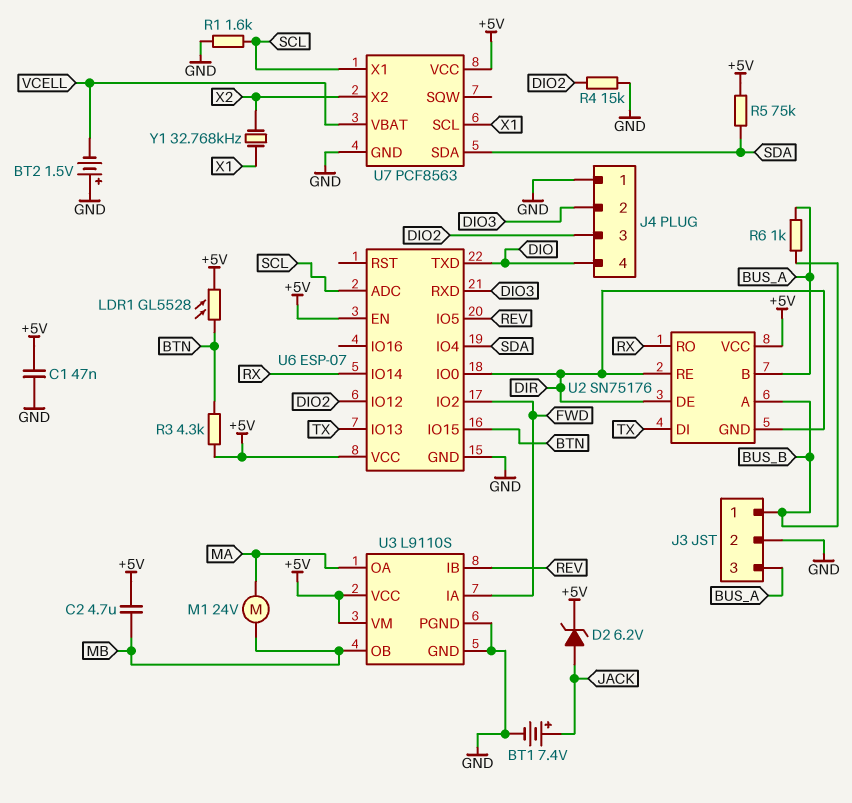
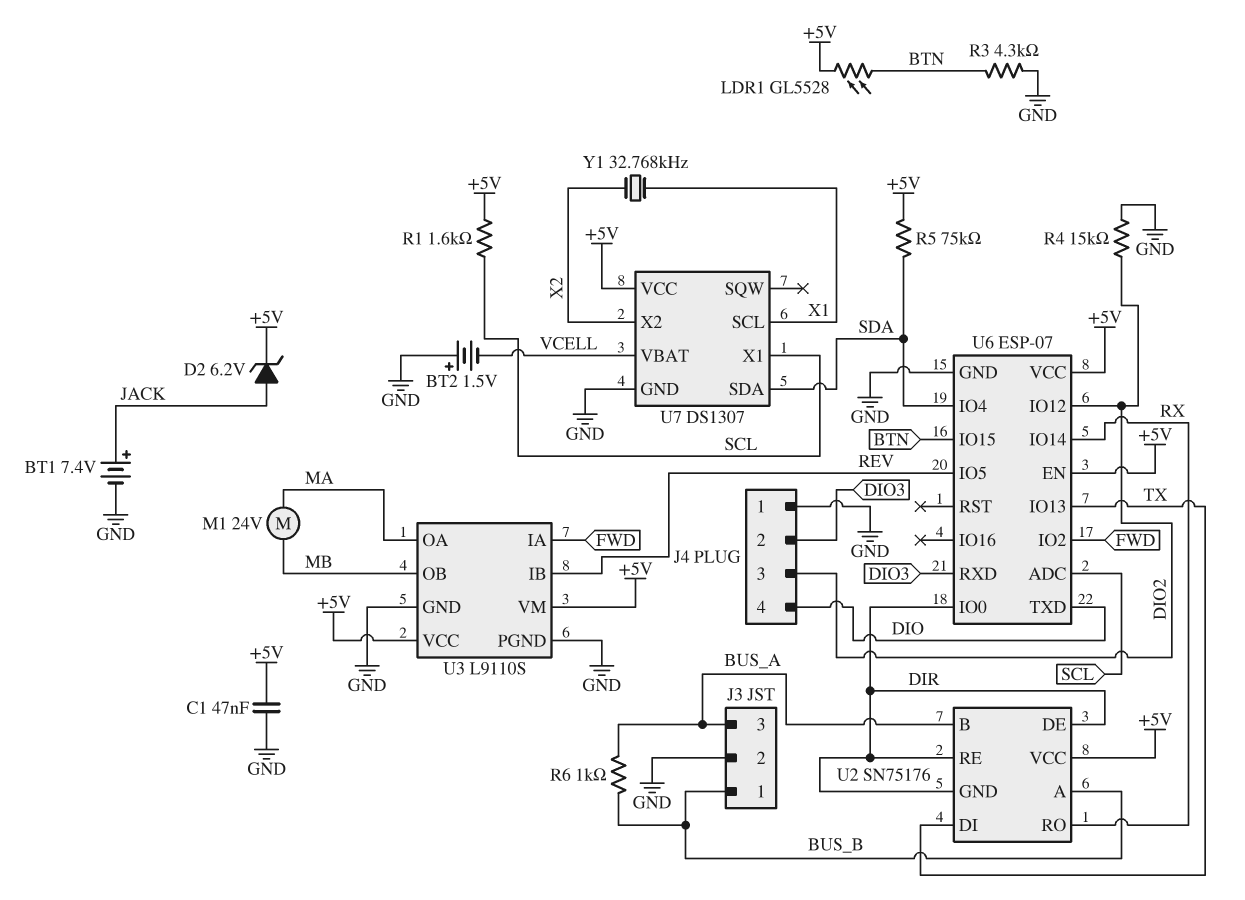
C2: 4.7uF (+5V, MB) -> none
R1: 1.6k (GND, SCL) -> 1.6k (+5V, SCL)
R3: 4.3k (+5V, BTN) -> 4.3k (BTN, GND)
U7: PCF8563 -> DS1307

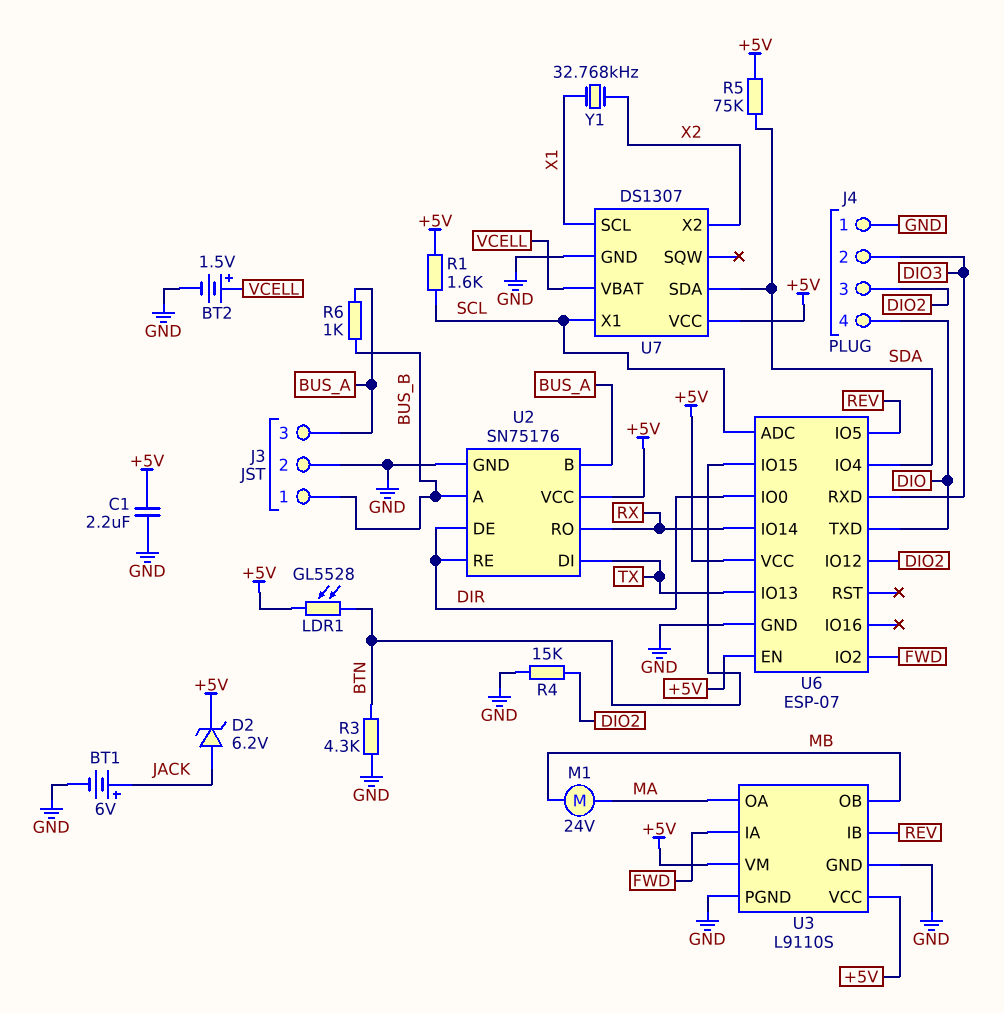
BT1: 7.4V (plus JACK, minus GND) -> 6V (plus JACK, minus GND)
BT2: 1.5V (plus GND, minus VCELL) -> 1.5V (plus VCELL, minus GND)
C1: 47nF (+5V, GND) -> 2.2uF (+5V, GND)
U2 pin GND: DIR -> GND

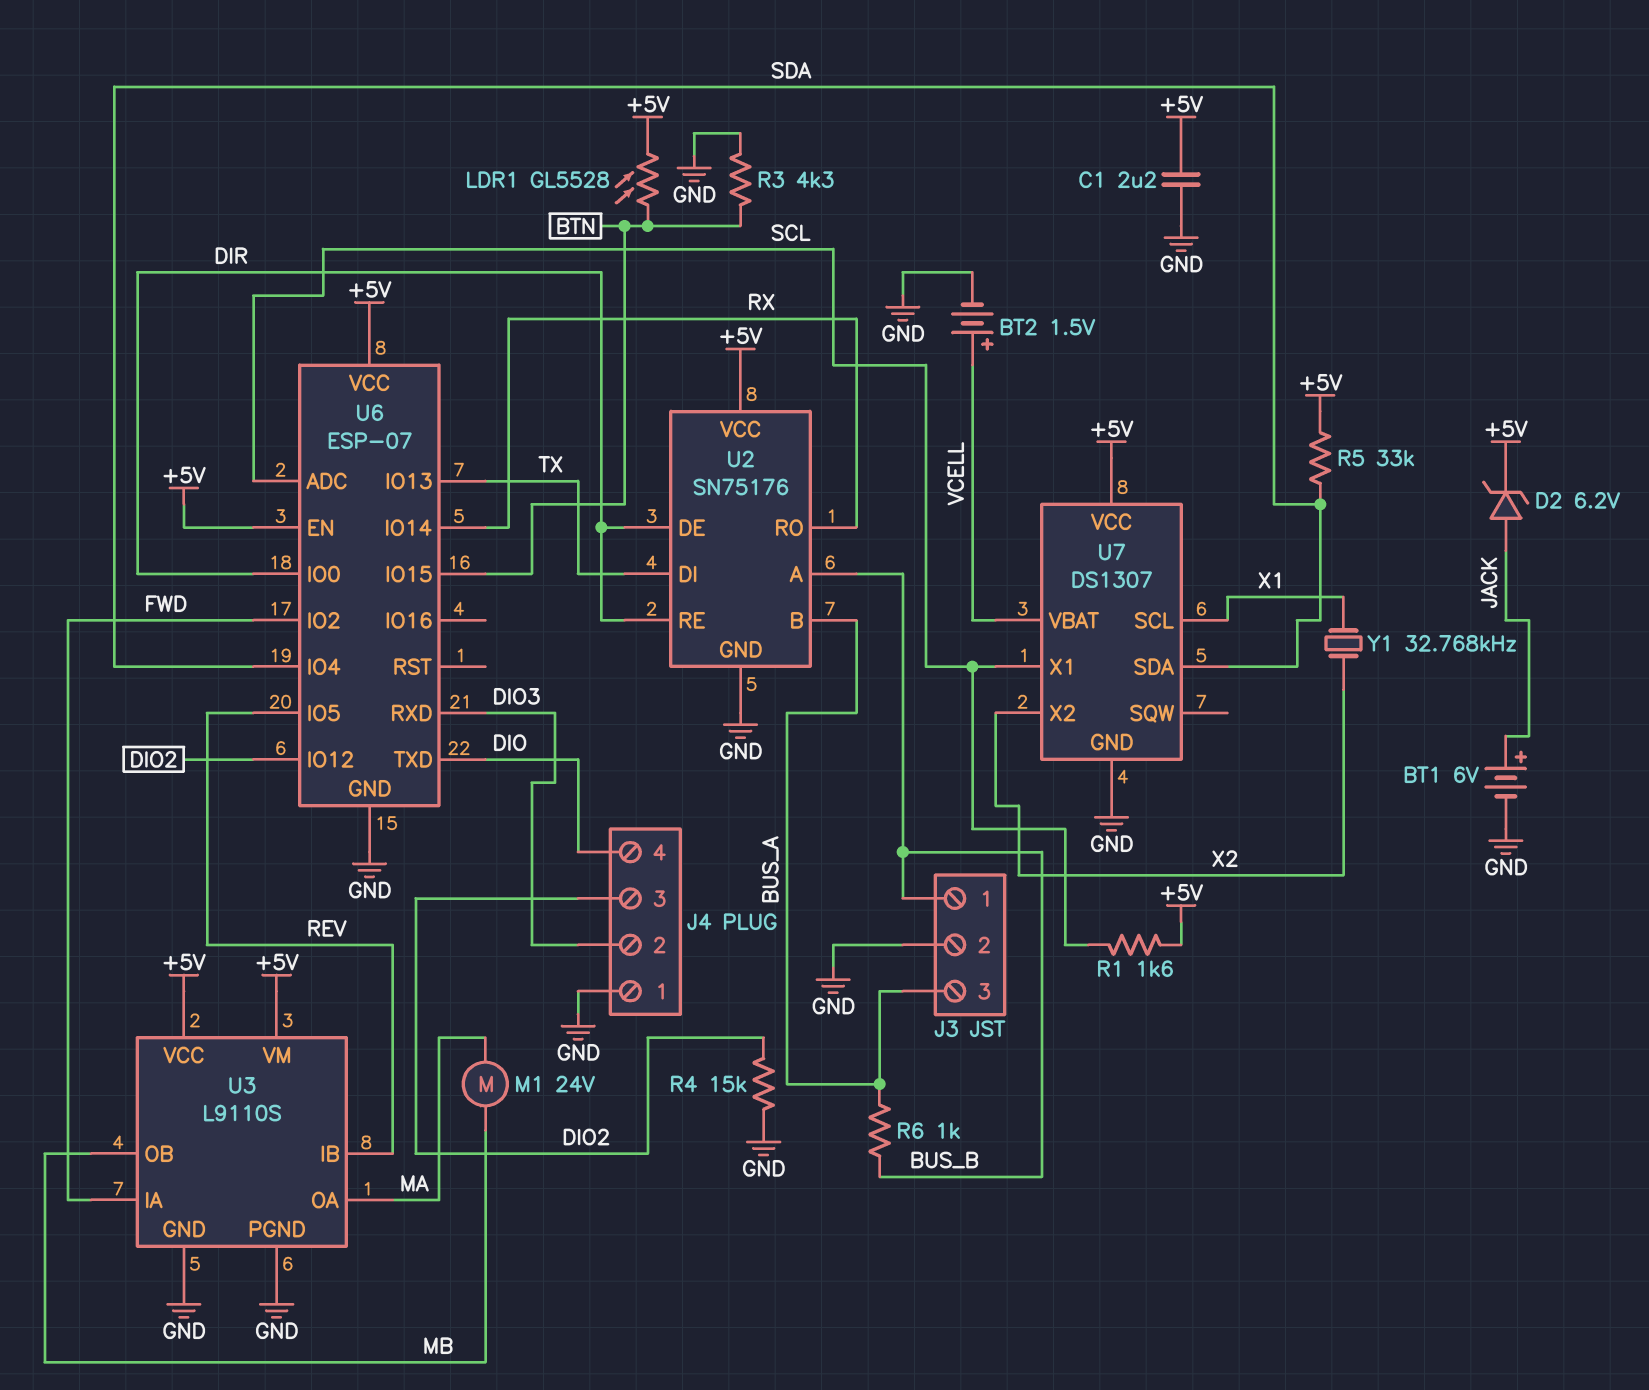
R5: 75k (+5V, SDA) -> 33k (+5V, SDA)

